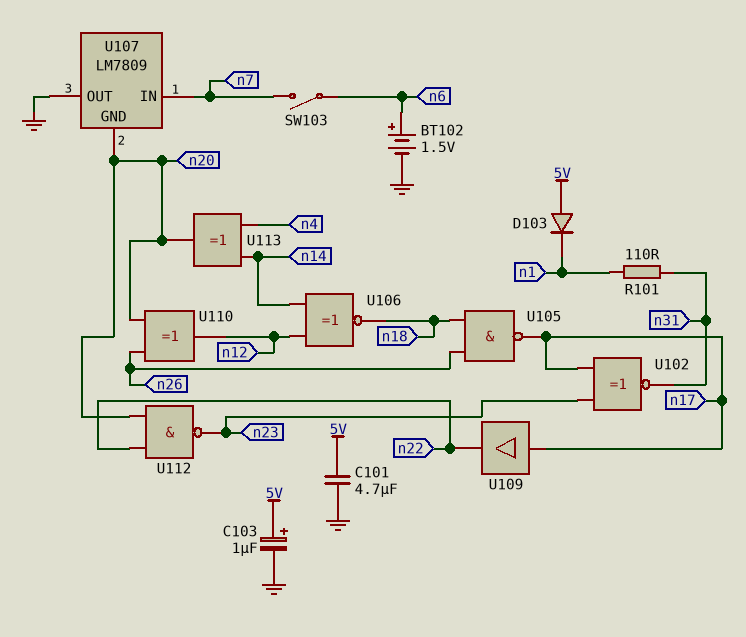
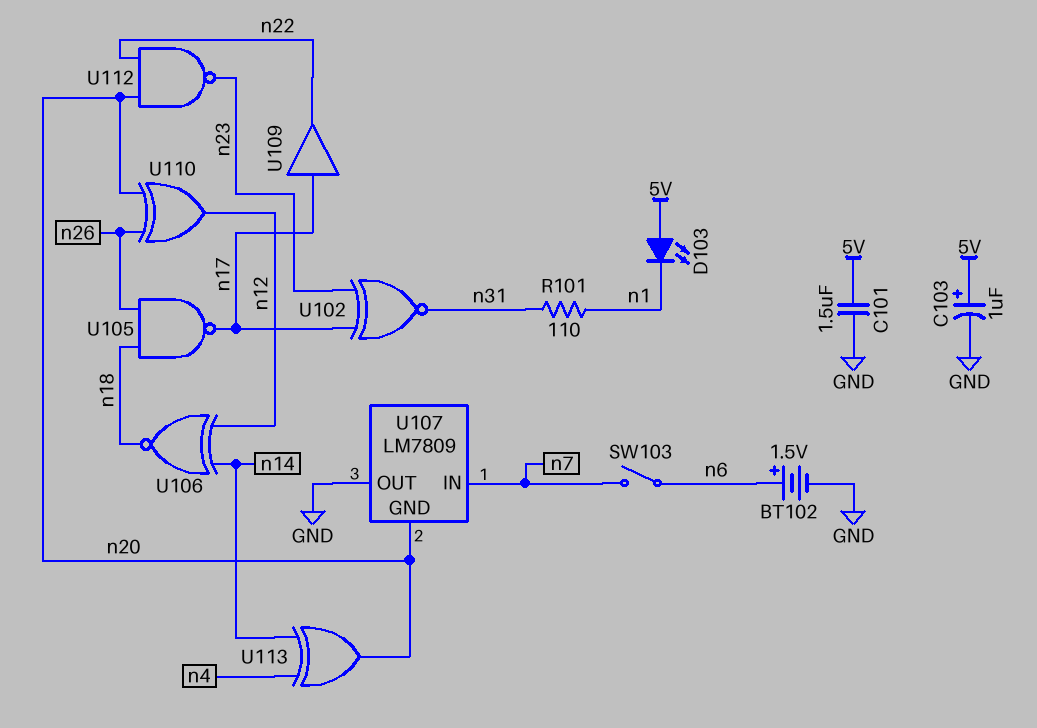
C101: 4.7uF (5V, GND) -> 1.5uF (5V, GND)
D103: diode (A 5V, K n1) -> LED (A 5V, K n1)

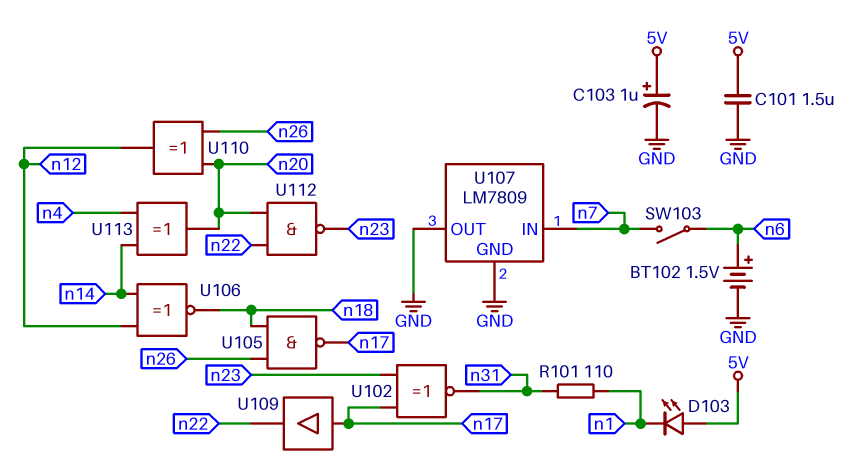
U107 pin GND: n20 -> GND

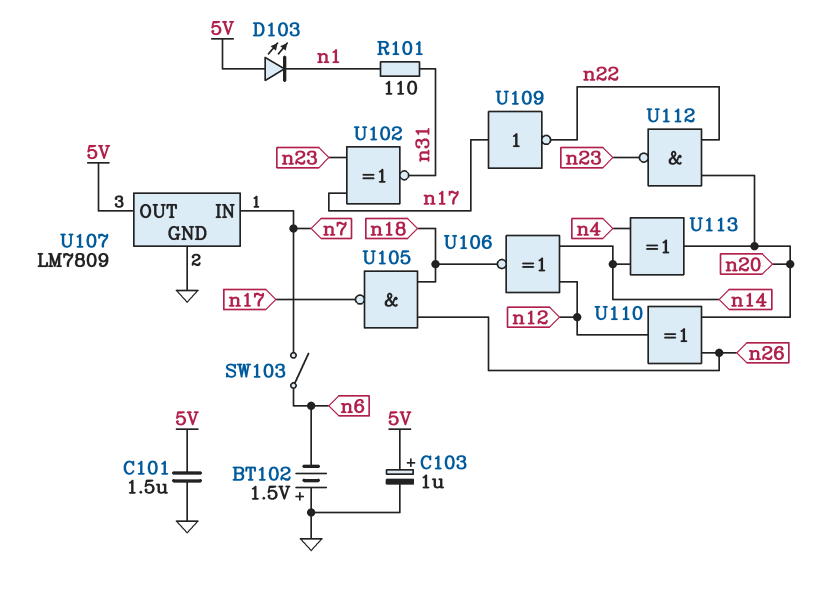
BT102: 1.5V (plus n6, minus GND) -> 1.5V (plus GND, minus n6)
U107 pin OUT: GND -> 5V
U109: buffer (in n17, out n22) -> NOT (in n17, out n22)

